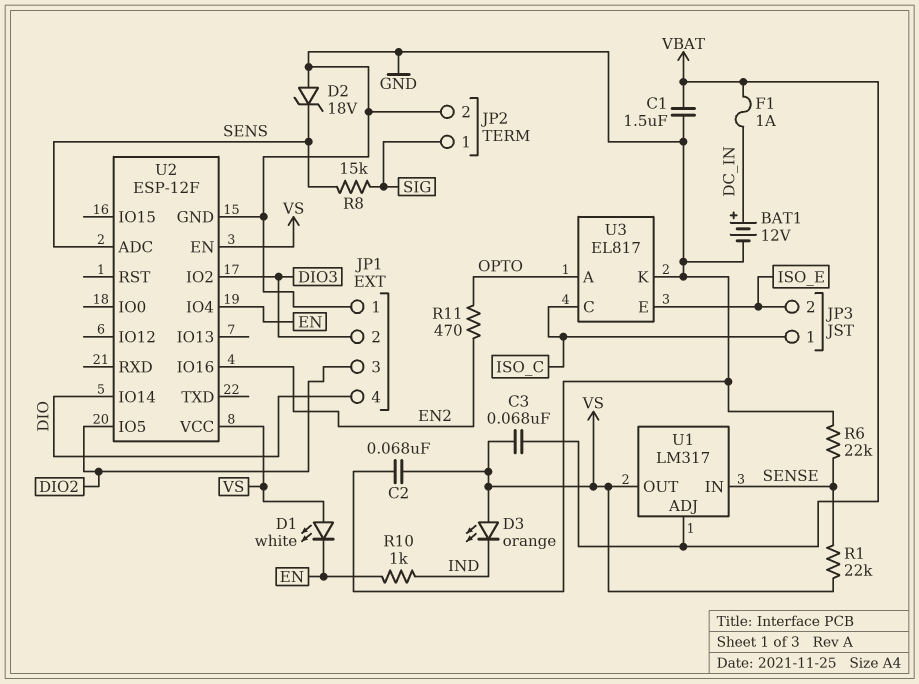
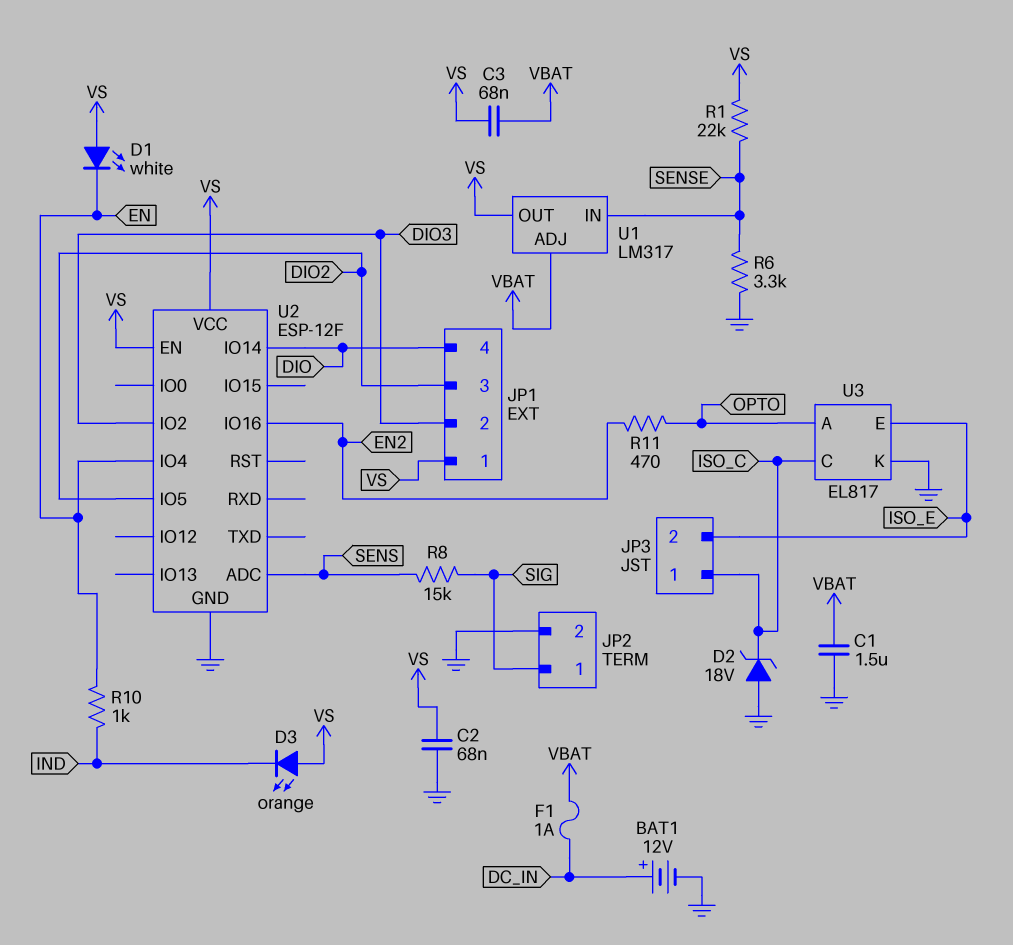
D2: zener 18V (A GND, K SENS) -> zener 18V (A GND, K ISO_C)
JP1 pin 1: GND -> VS
R6: 22k (GND, SENSE) -> 3.3k (GND, SENSE)

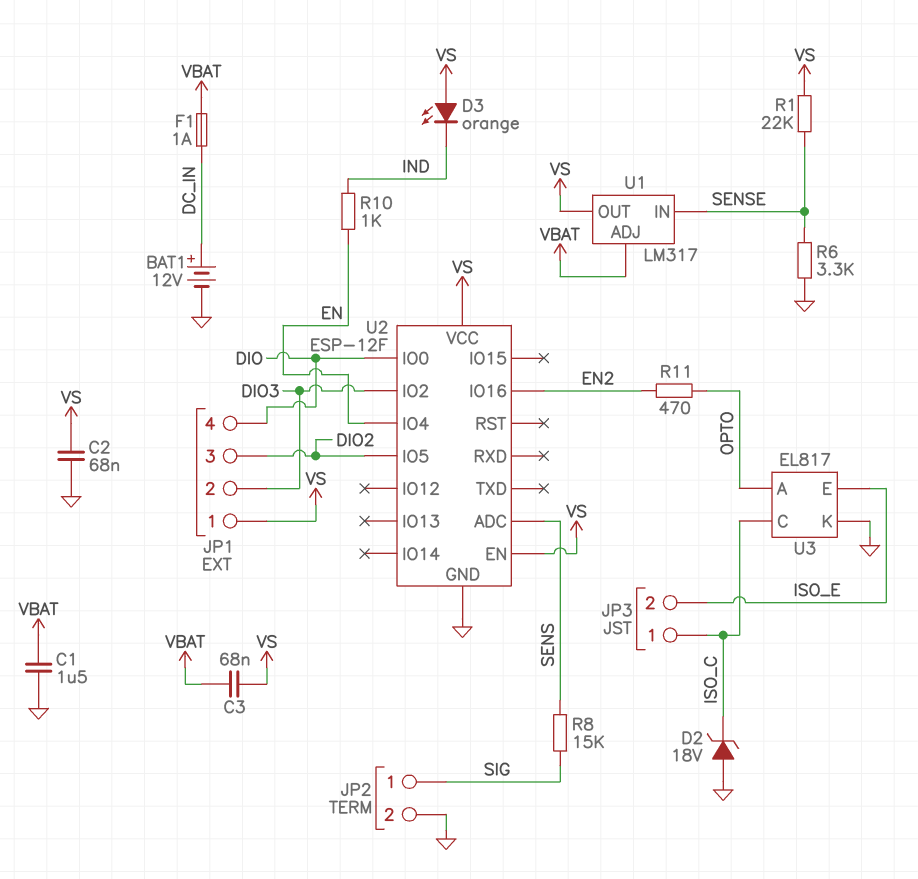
D1: LED white (A VS, K EN) -> none
U2 pin IO0: none -> DIO
U2 pin IO14: DIO -> none

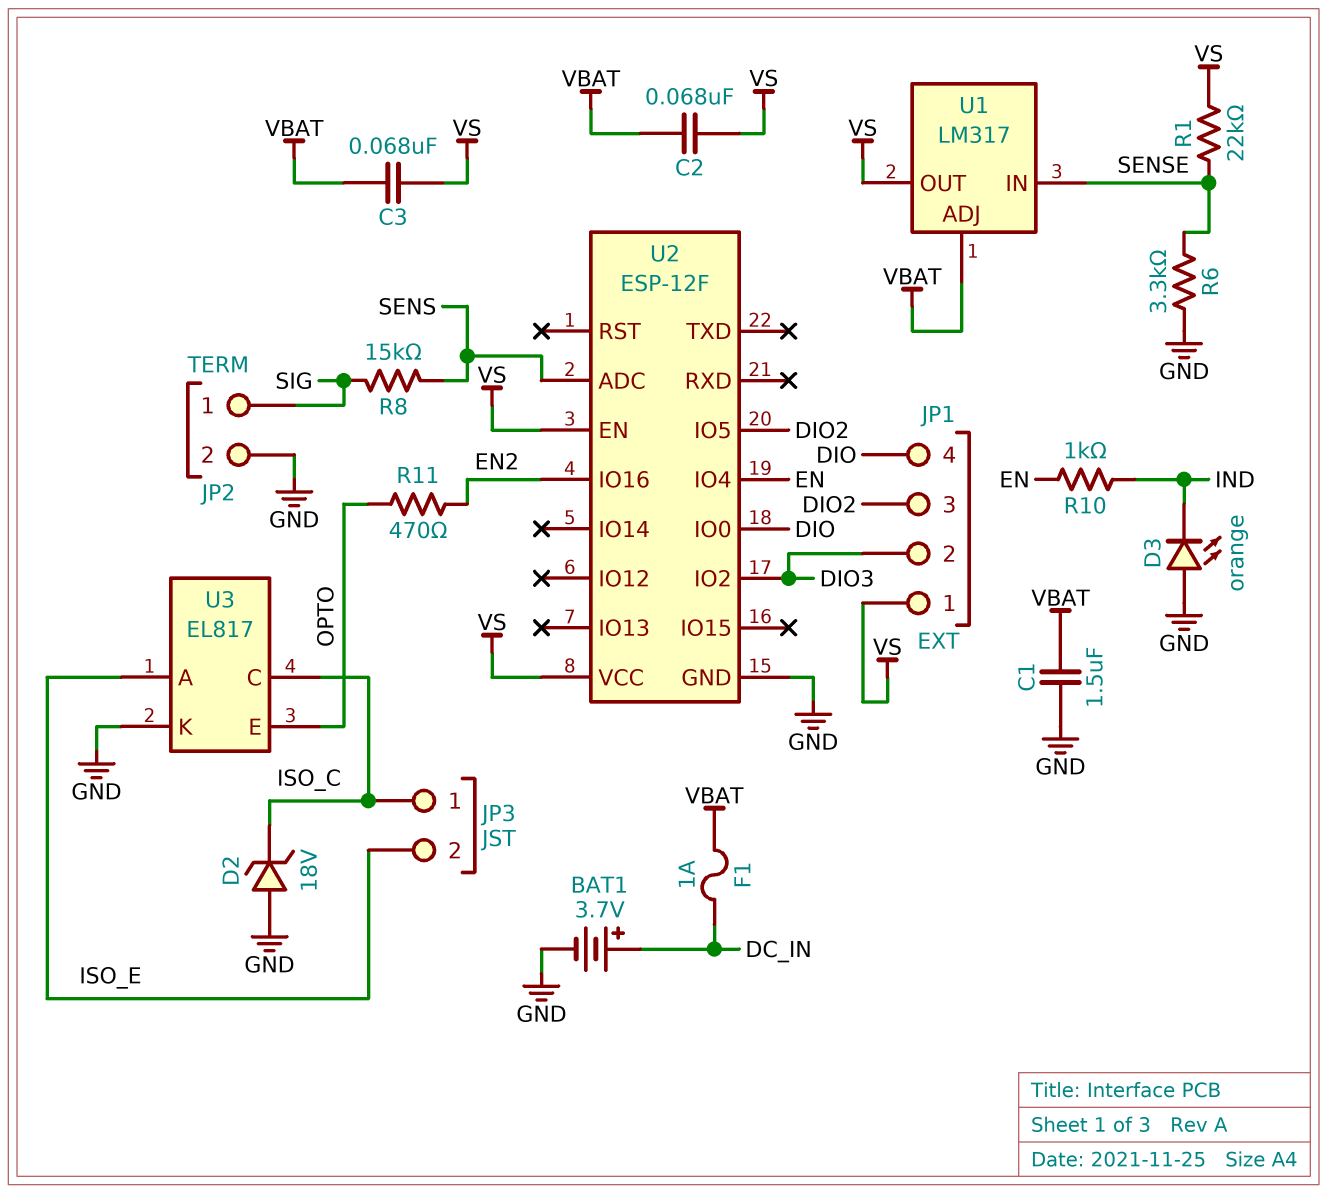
BAT1: 12V (plus DC_IN, minus GND) -> 3.7V (plus DC_IN, minus GND)
C2: 68nF (GND, VS) -> 68nF (VBAT, VS)
D3: LED orange (A VS, K IND) -> LED orange (A GND, K IND)
U3 pin A: OPTO -> ISO_E
U3 pin E: ISO_E -> OPTO

